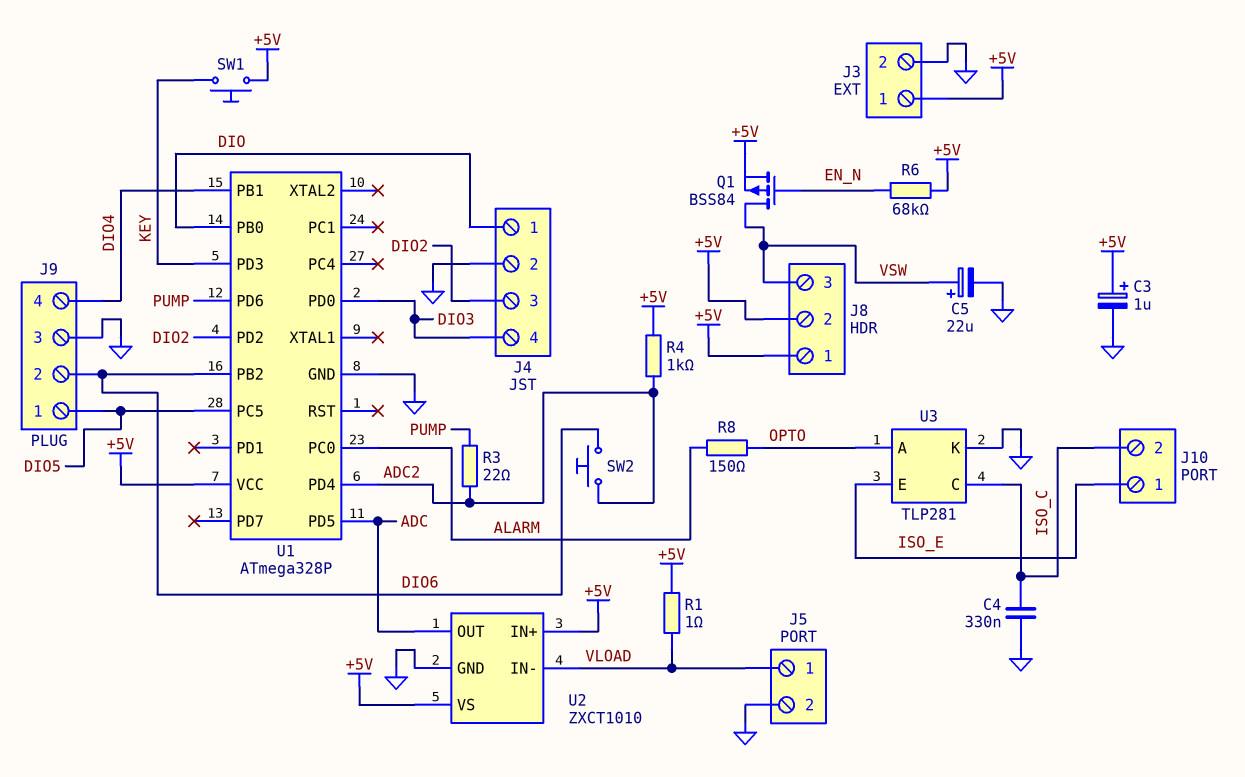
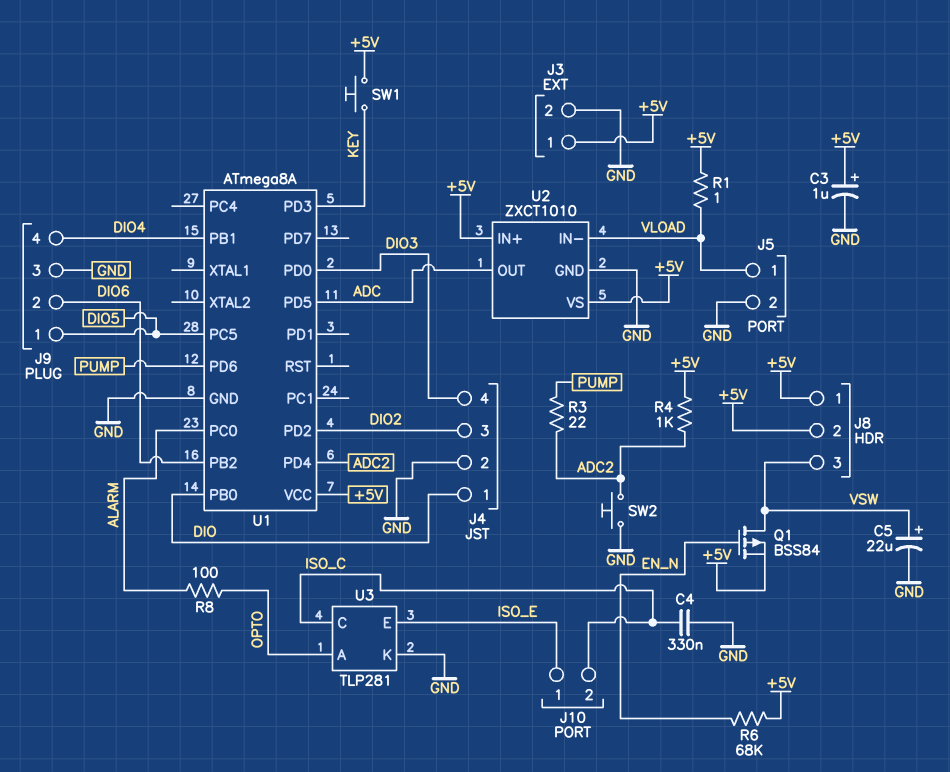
R8: 150 (ALARM, OPTO) -> 100 (ALARM, OPTO)
SW2: button (ADC2, DIO6) -> button (ADC2, GND)
U1: ATmega328P -> ATmega8A

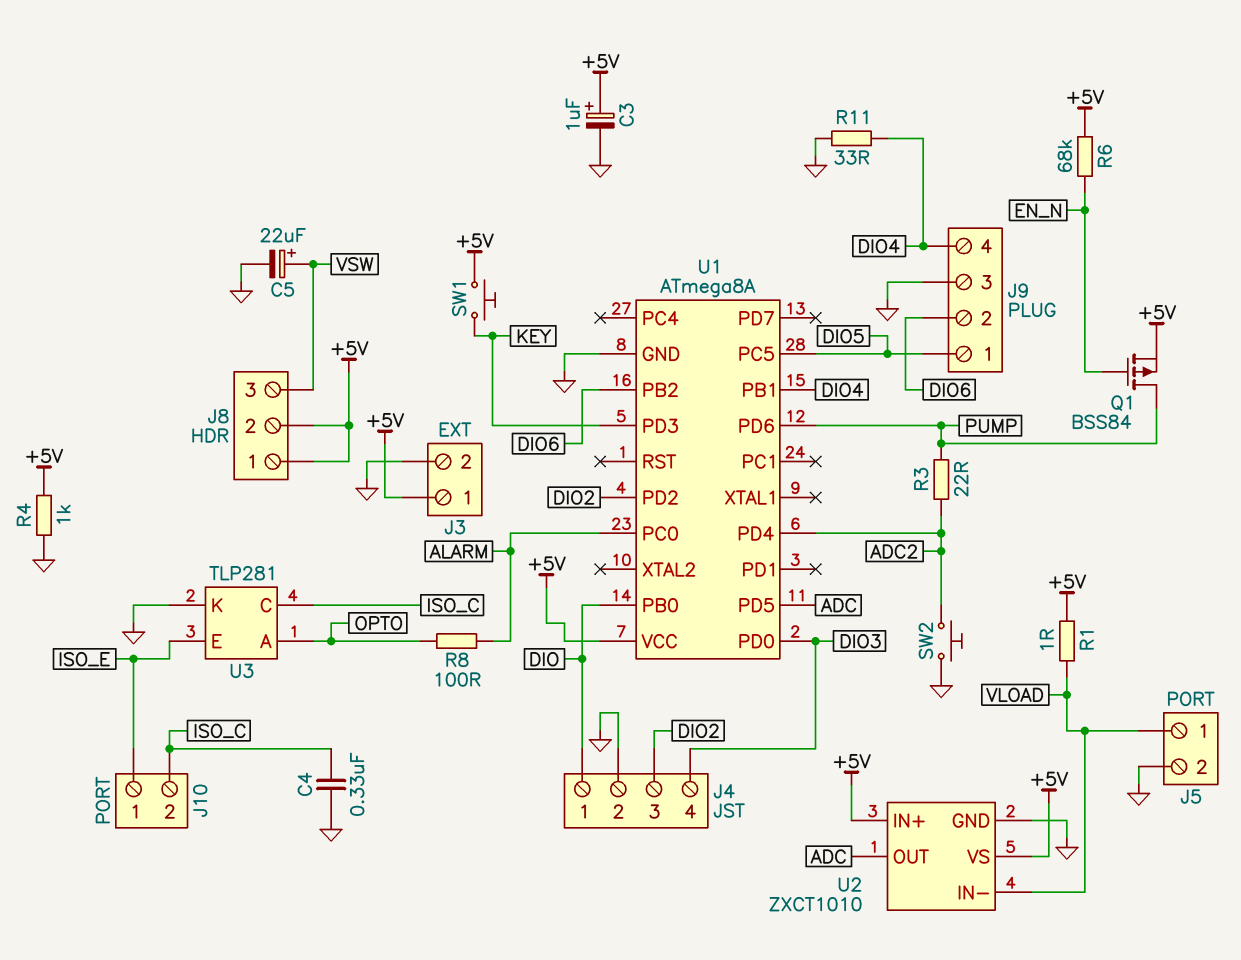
Q1: PMOS BSS84 (G EN_N, D VSW, S +5V) -> PMOS BSS84 (G EN_N, D PUMP, S +5V)
R4: 1k (+5V, ADC2) -> 1k (+5V, GND)
R11: none -> 33 (DIO4, GND)

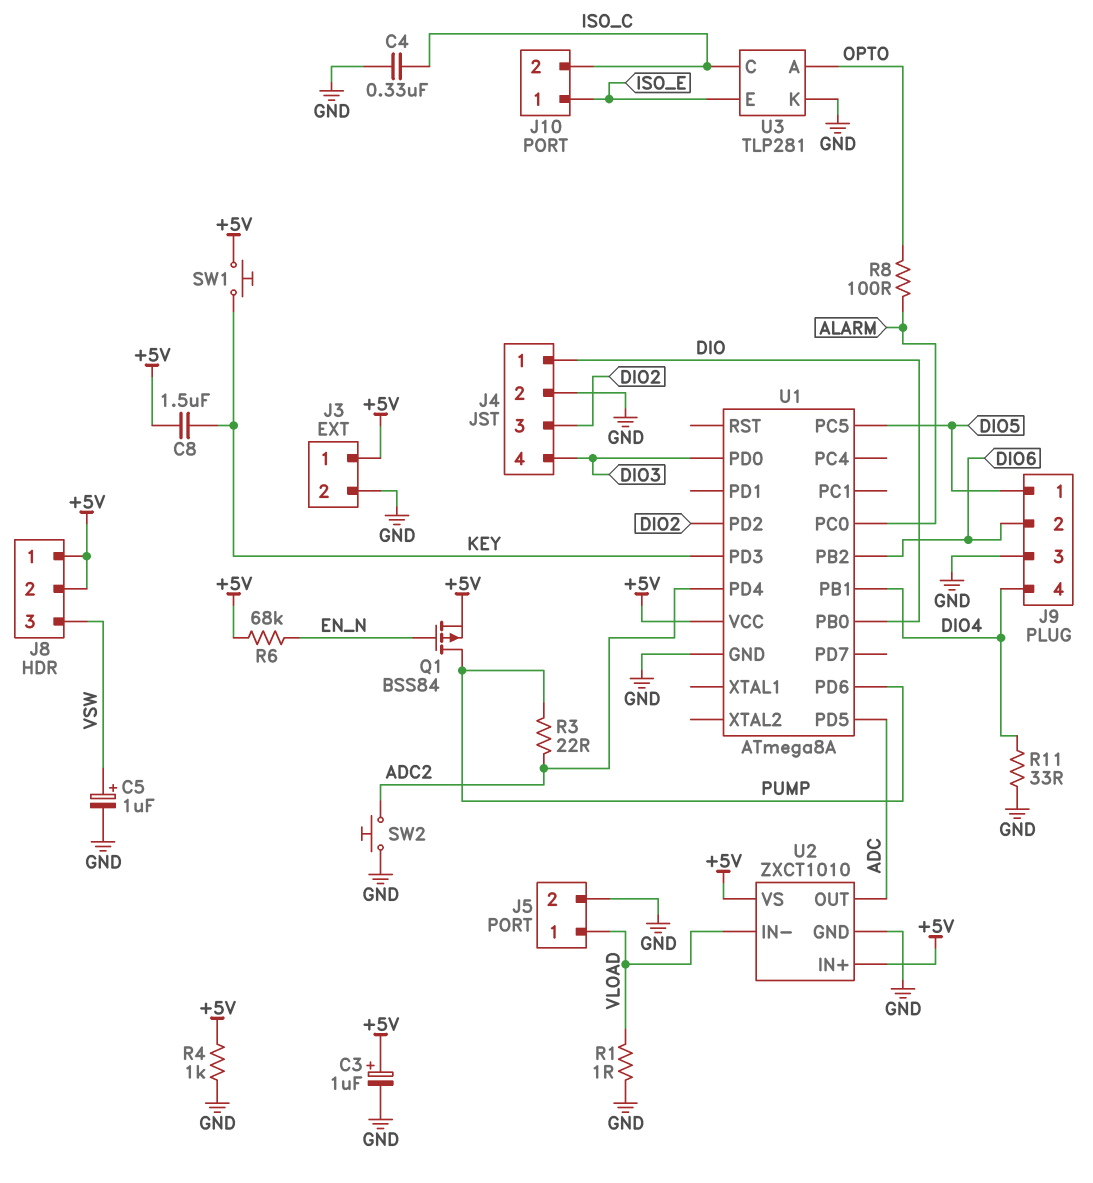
C5: 22uF (plus VSW, minus GND) -> 1uF (plus VSW, minus GND)
C8: none -> 1.5uF (+5V, KEY)
R1: 1 (+5V, VLOAD) -> 1 (GND, VLOAD)

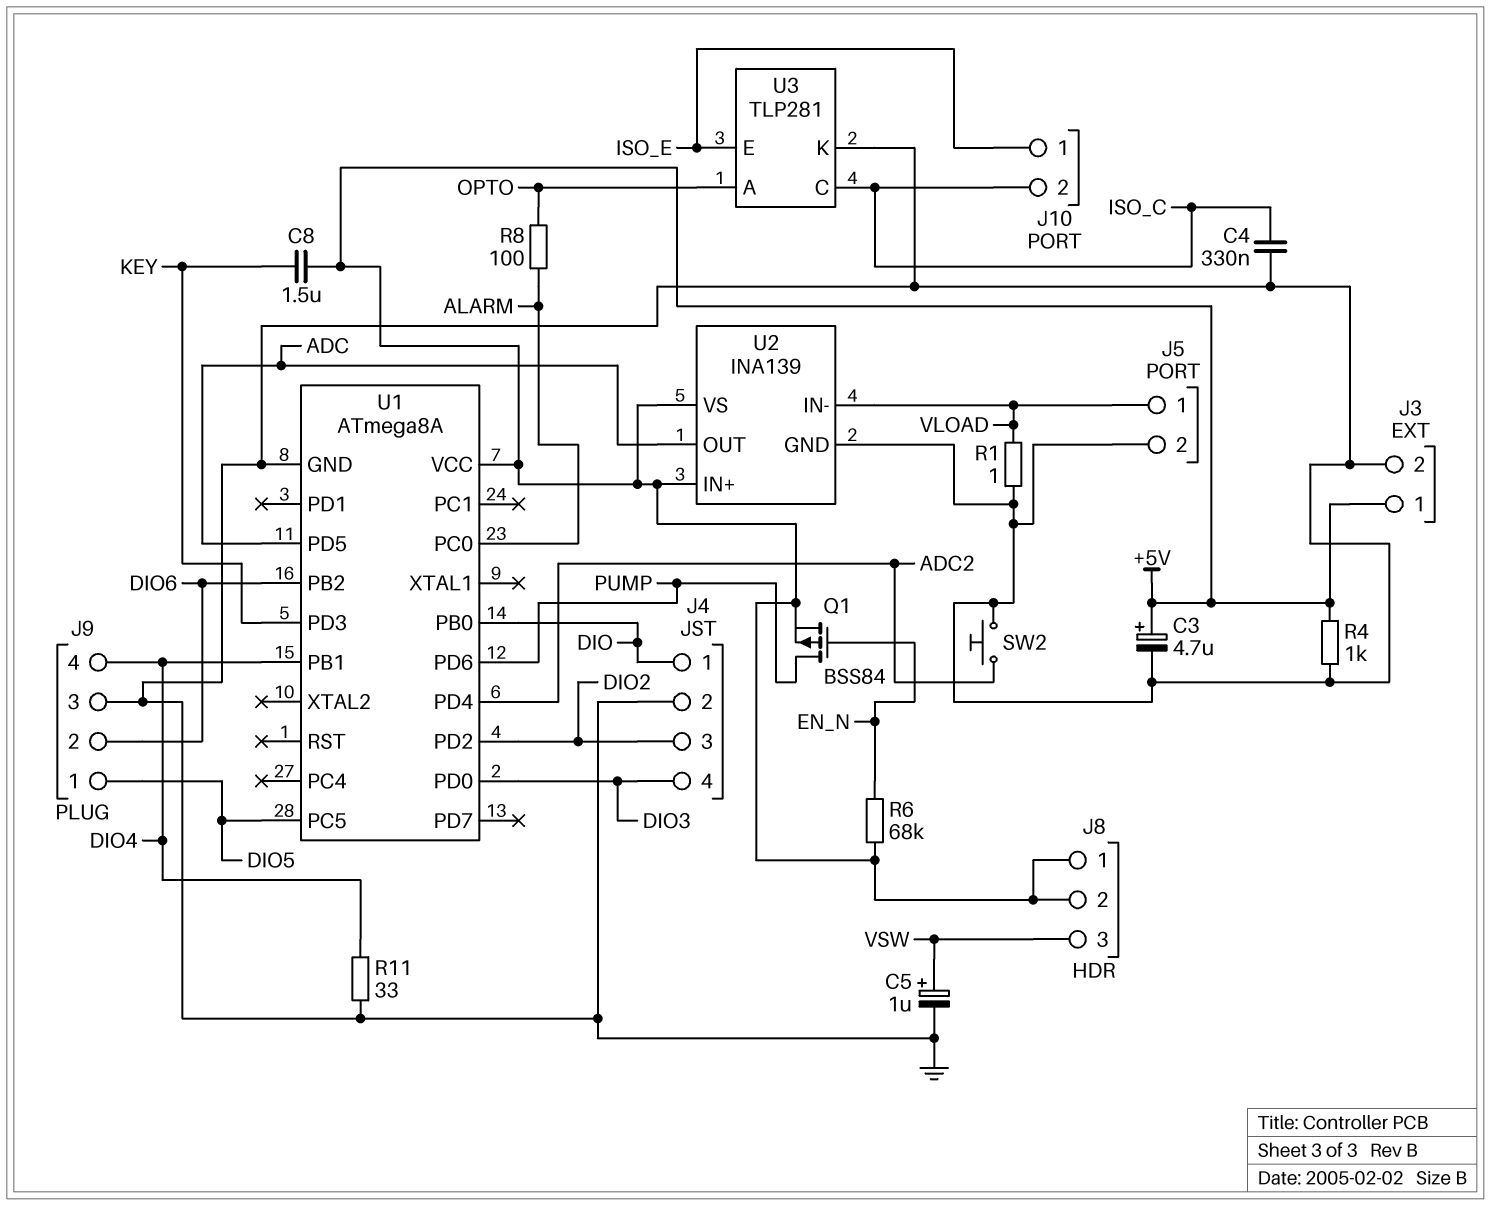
C3: 1uF (plus +5V, minus GND) -> 4.7uF (plus +5V, minus GND)
R3: 22 (ADC2, PUMP) -> none
SW1: button (+5V, KEY) -> none
U2: ZXCT1010 -> INA139

